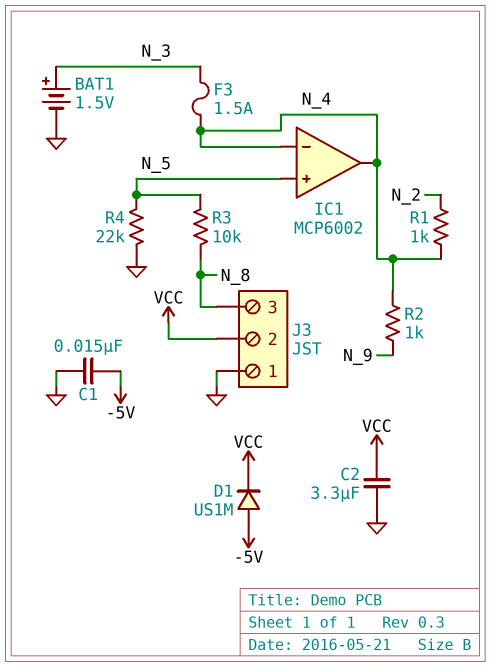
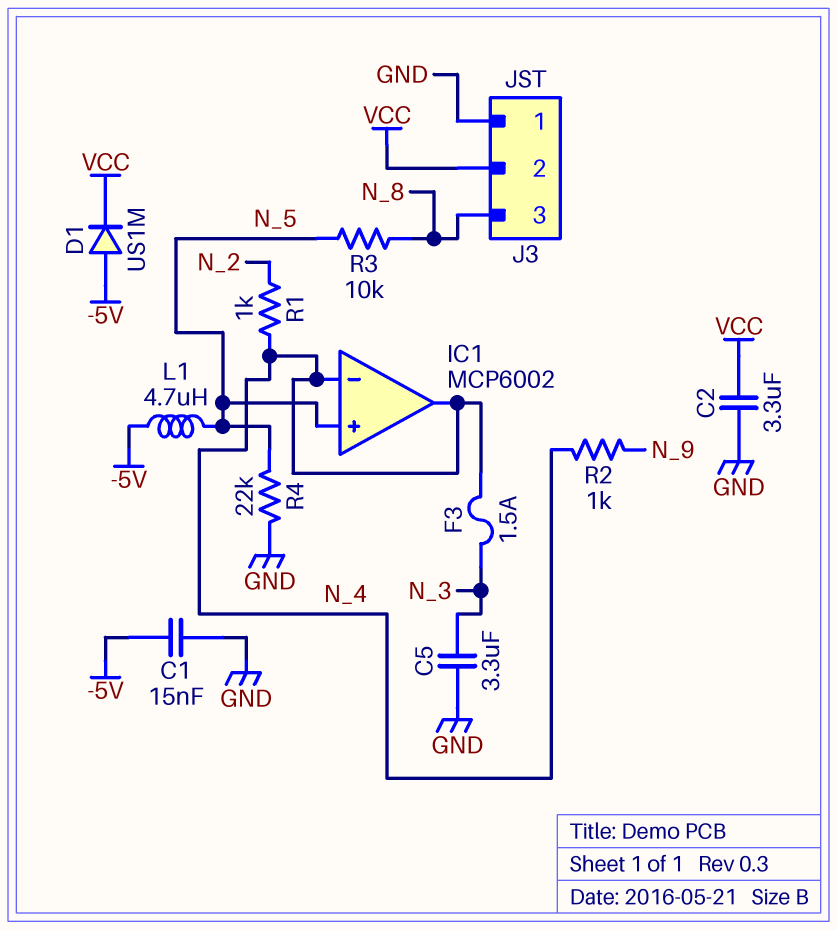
BAT1: 1.5V (plus N_3, minus GND) -> none
C5: none -> 3.3uF (GND, N_3)
L1: none -> 4.7uH (-5V, N_5)

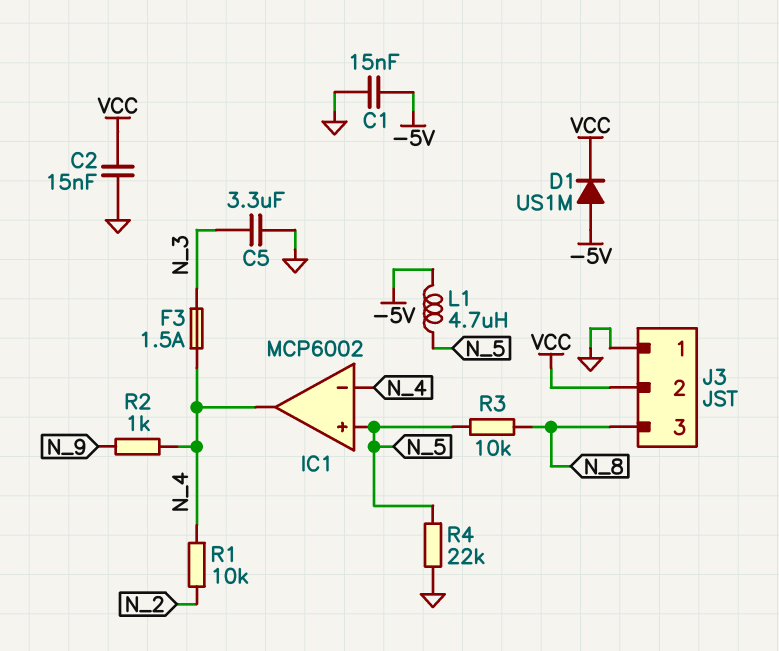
C2: 3.3uF (GND, VCC) -> 15nF (GND, VCC)
R1: 1k (N_2, N_4) -> 10k (N_2, N_4)

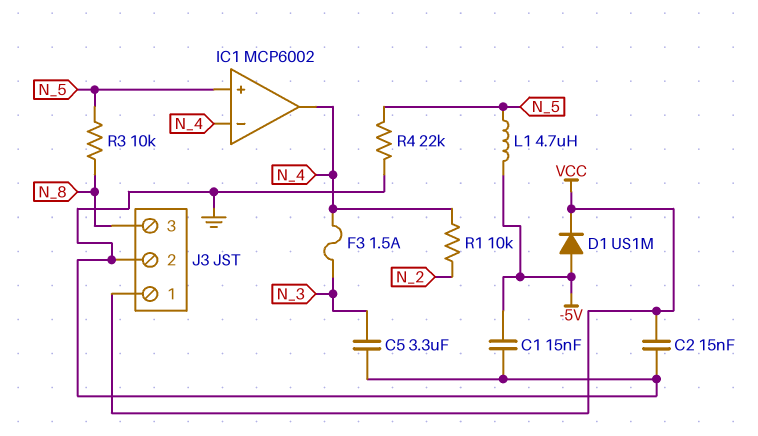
J3 pin 1: GND -> VCC
J3 pin 2: VCC -> GND
R2: 1k (N_4, N_9) -> none

